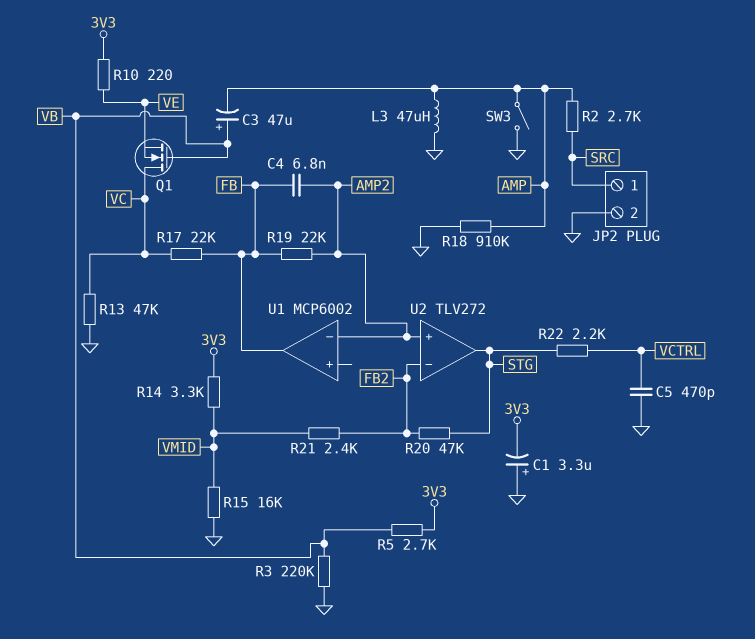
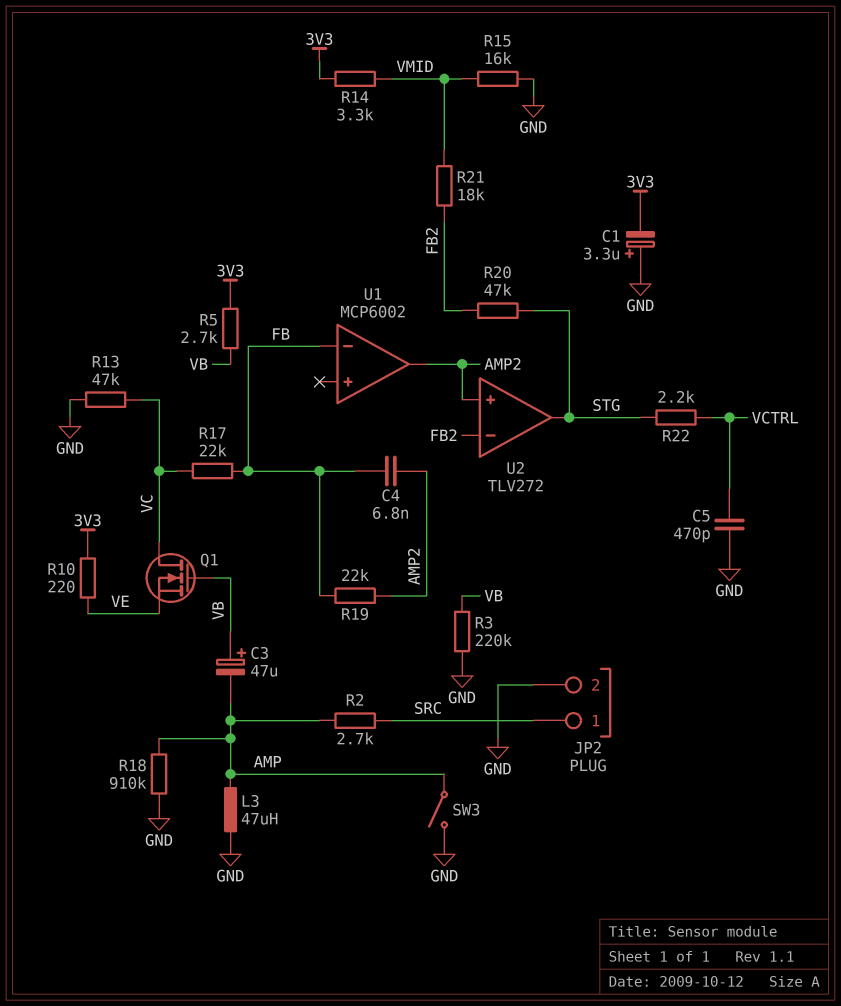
R21: 2.4k (FB2, VMID) -> 18k (FB2, VMID)
U1 pin in-: AMP2 -> FB
U1 pin out: FB -> AMP2

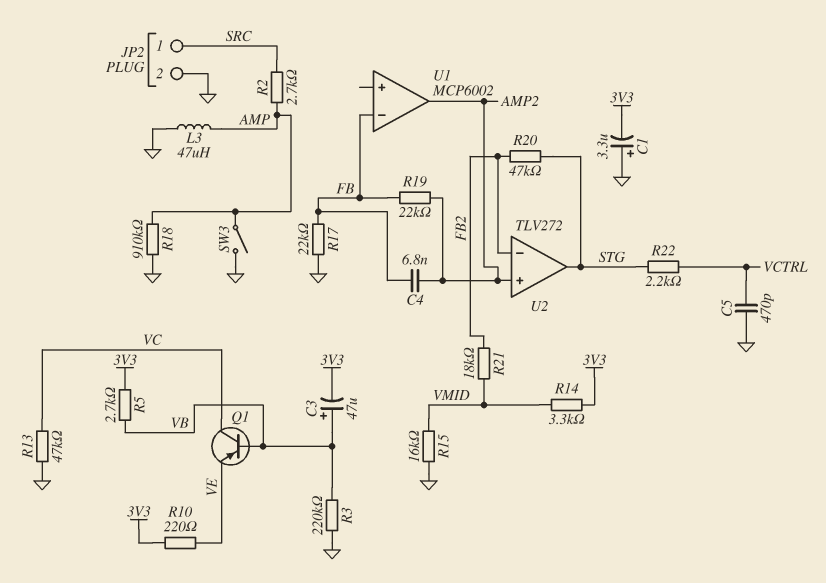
C3: 47uF (plus VB, minus AMP) -> 47uF (plus VB, minus 3V3)
Q1: NMOS (G VB, D VC, S VE) -> PNP (B VB, C VC, E VE)
R17: 22k (FB, VC) -> 22k (FB, GND)

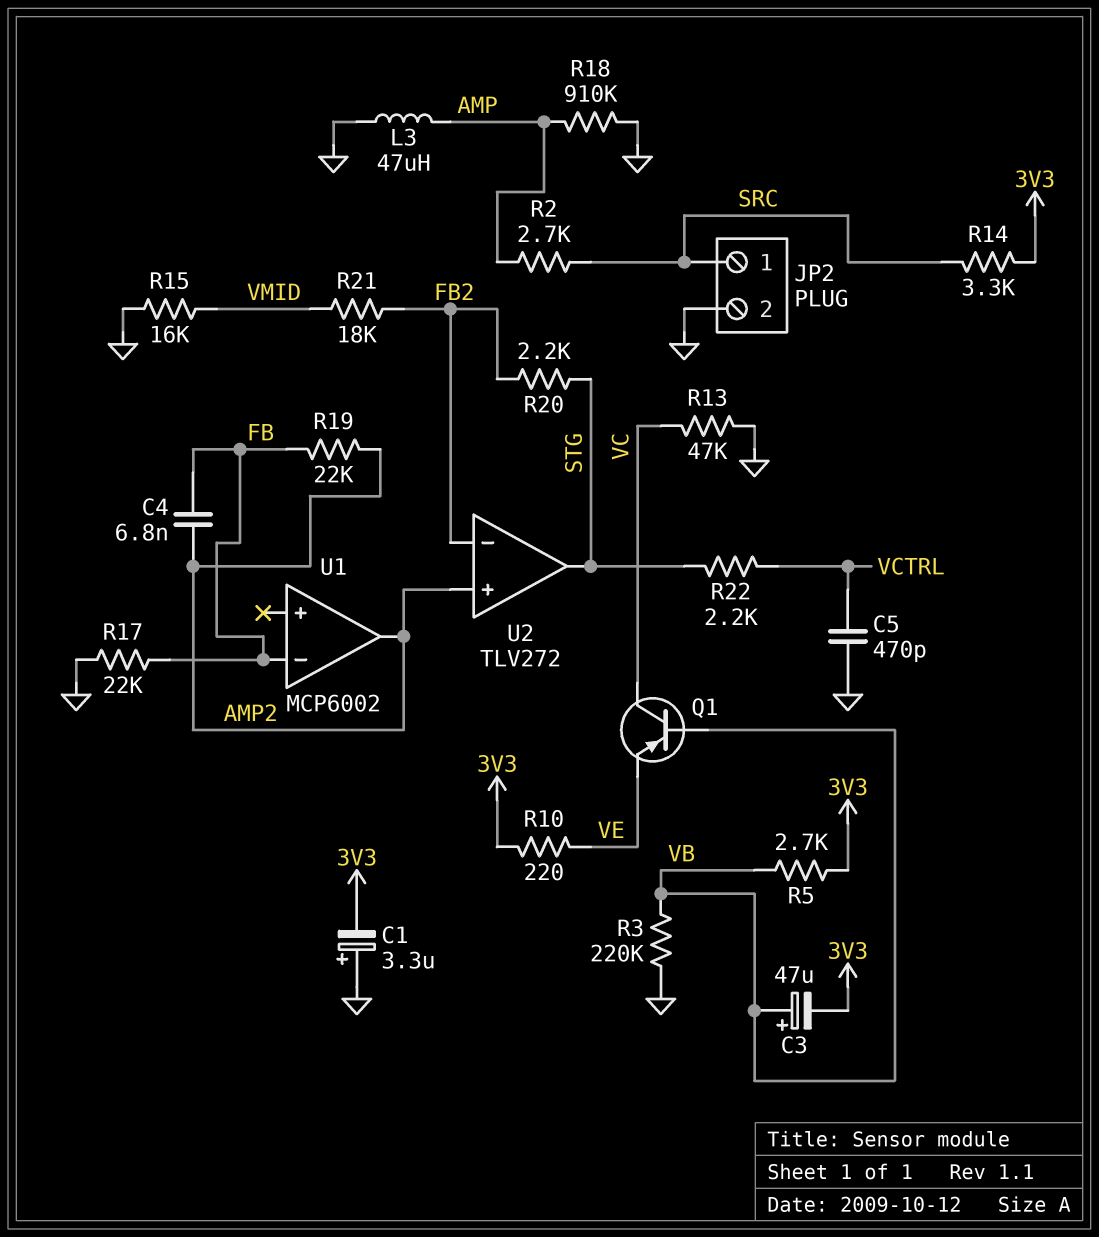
R14: 3.3k (3V3, VMID) -> 3.3k (3V3, SRC)
R20: 47k (FB2, STG) -> 2.2k (FB2, STG)
SW3: switch (AMP, GND) -> none

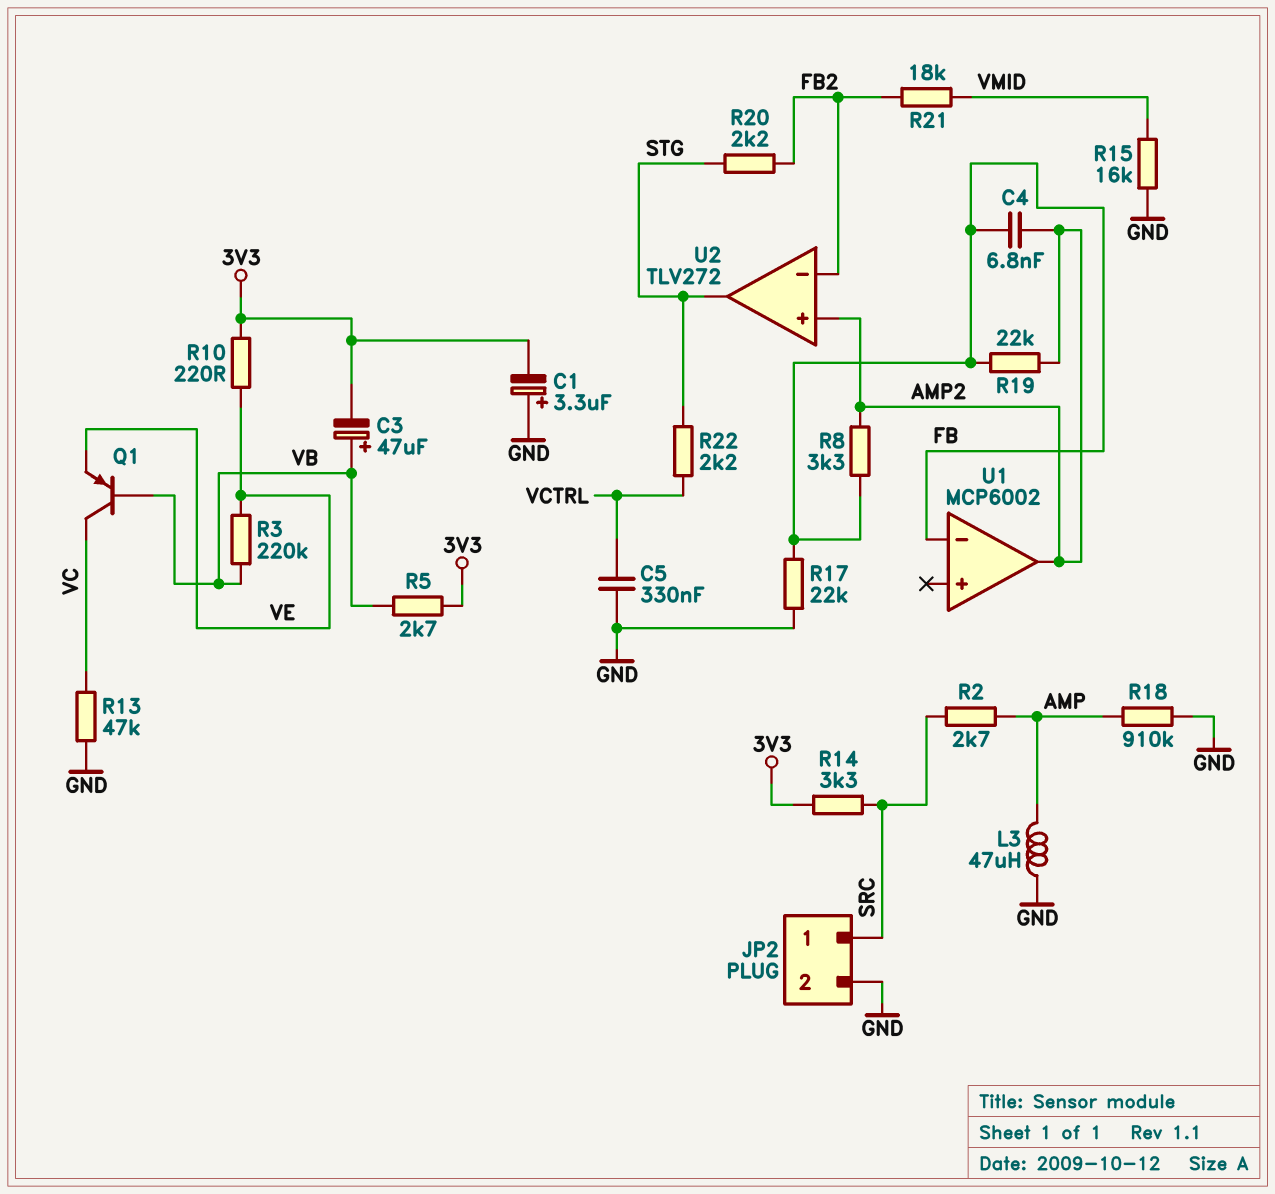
C5: 470pF (GND, VCTRL) -> 330nF (GND, VCTRL)
R3: 220k (GND, VB) -> 220k (VB, VE)
R8: none -> 3.3k (AMP2, FB)

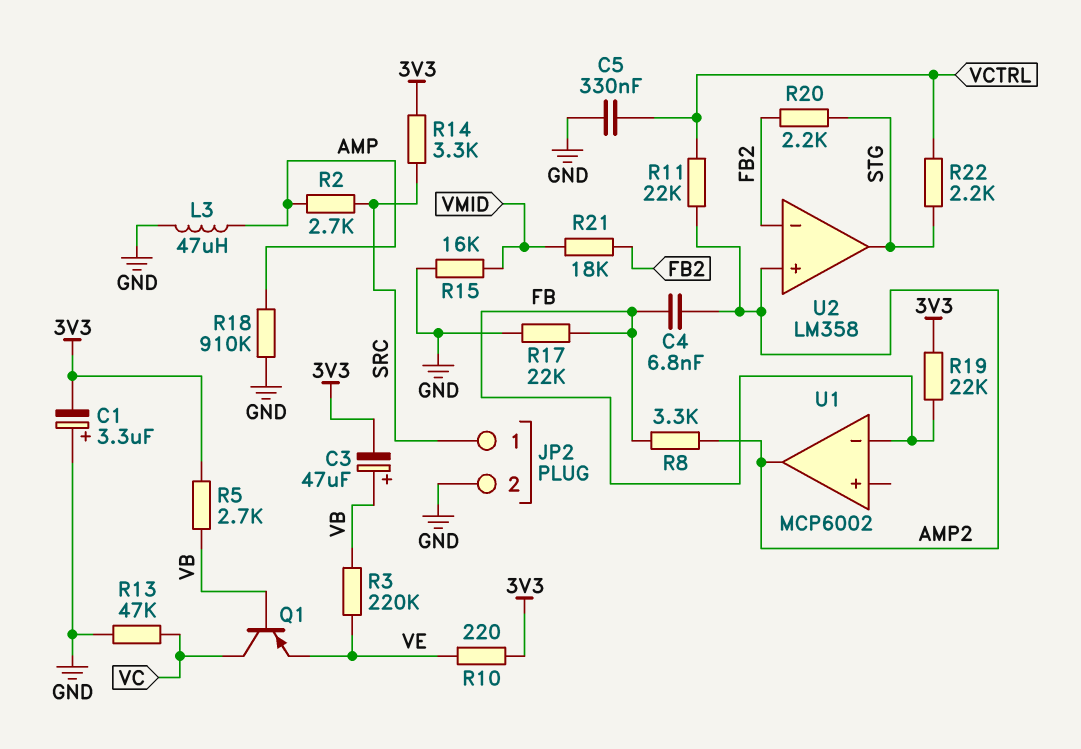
R11: none -> 22k (AMP2, VCTRL)
R19: 22k (AMP2, FB) -> 22k (3V3, FB)
U2: TLV272 -> LM358

